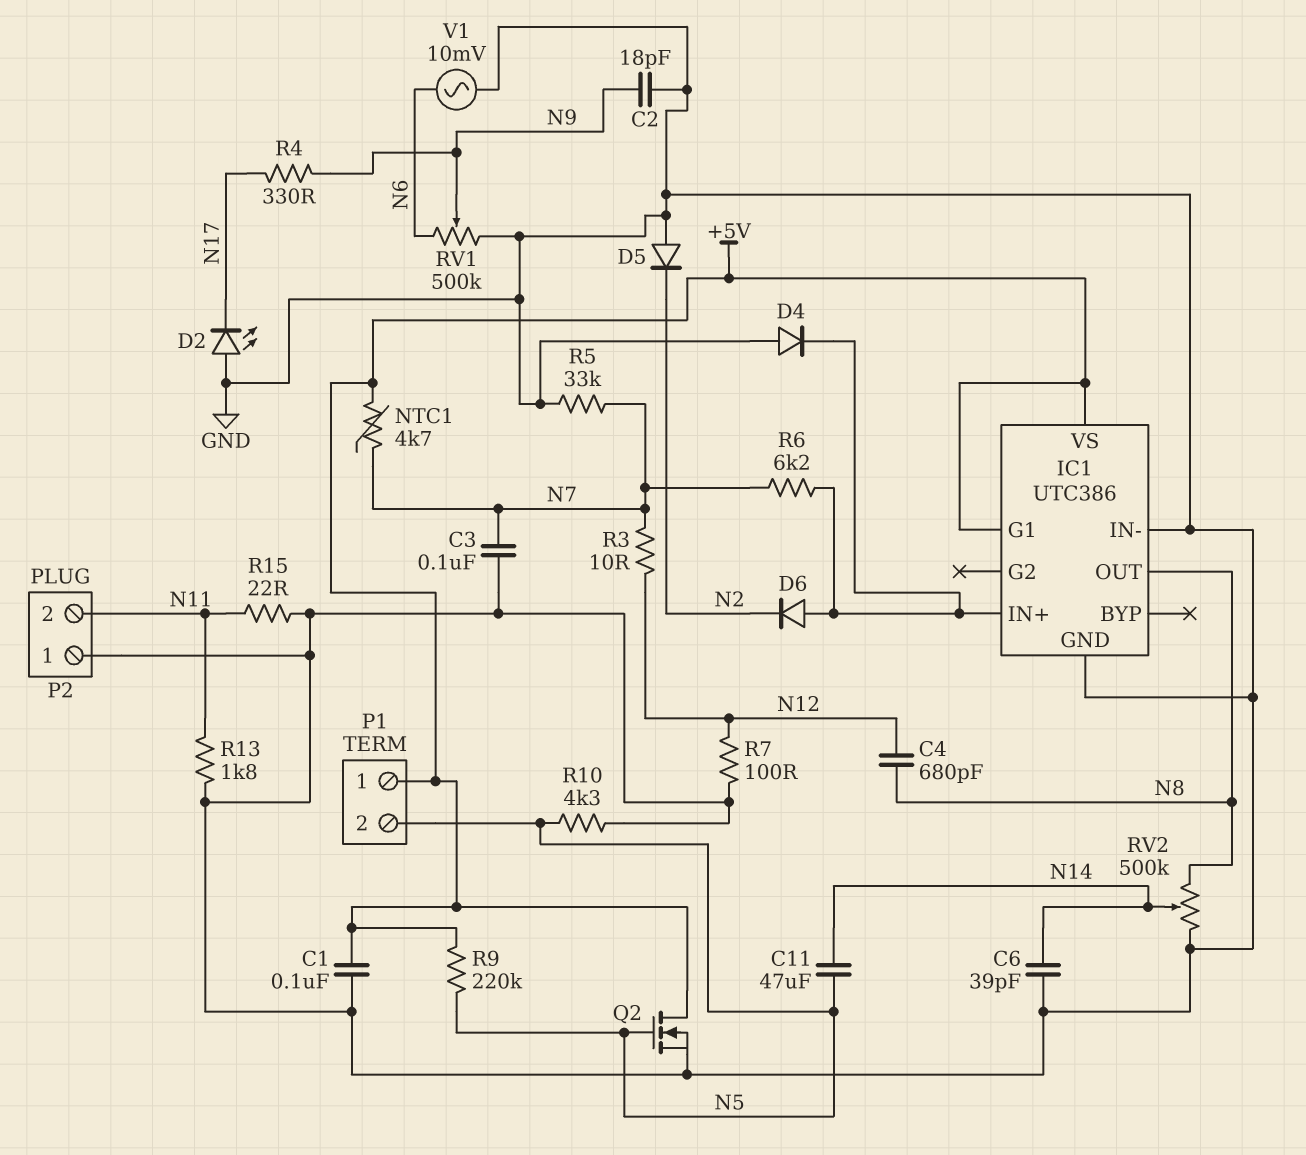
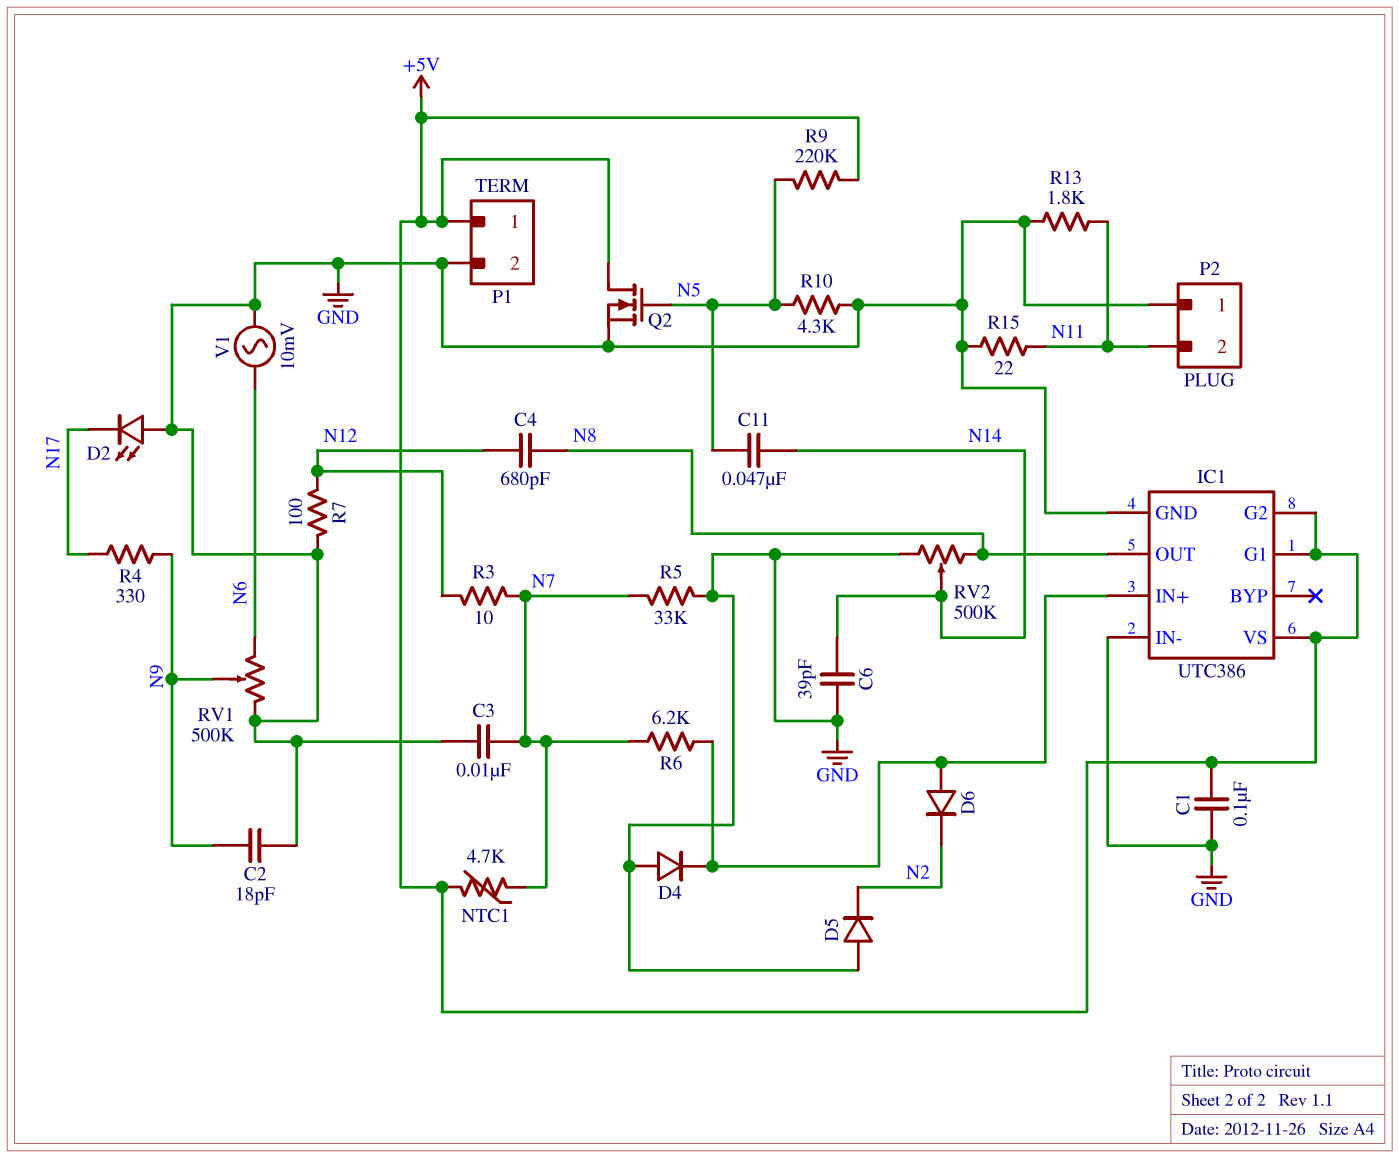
C3: 100nF (GND, N7) -> 10nF (GND, N7)
C11: 47uF (N5, N14) -> 47nF (N5, N14)
IC1 pin G2: none -> +5V
P1 pin 2: N5 -> GND

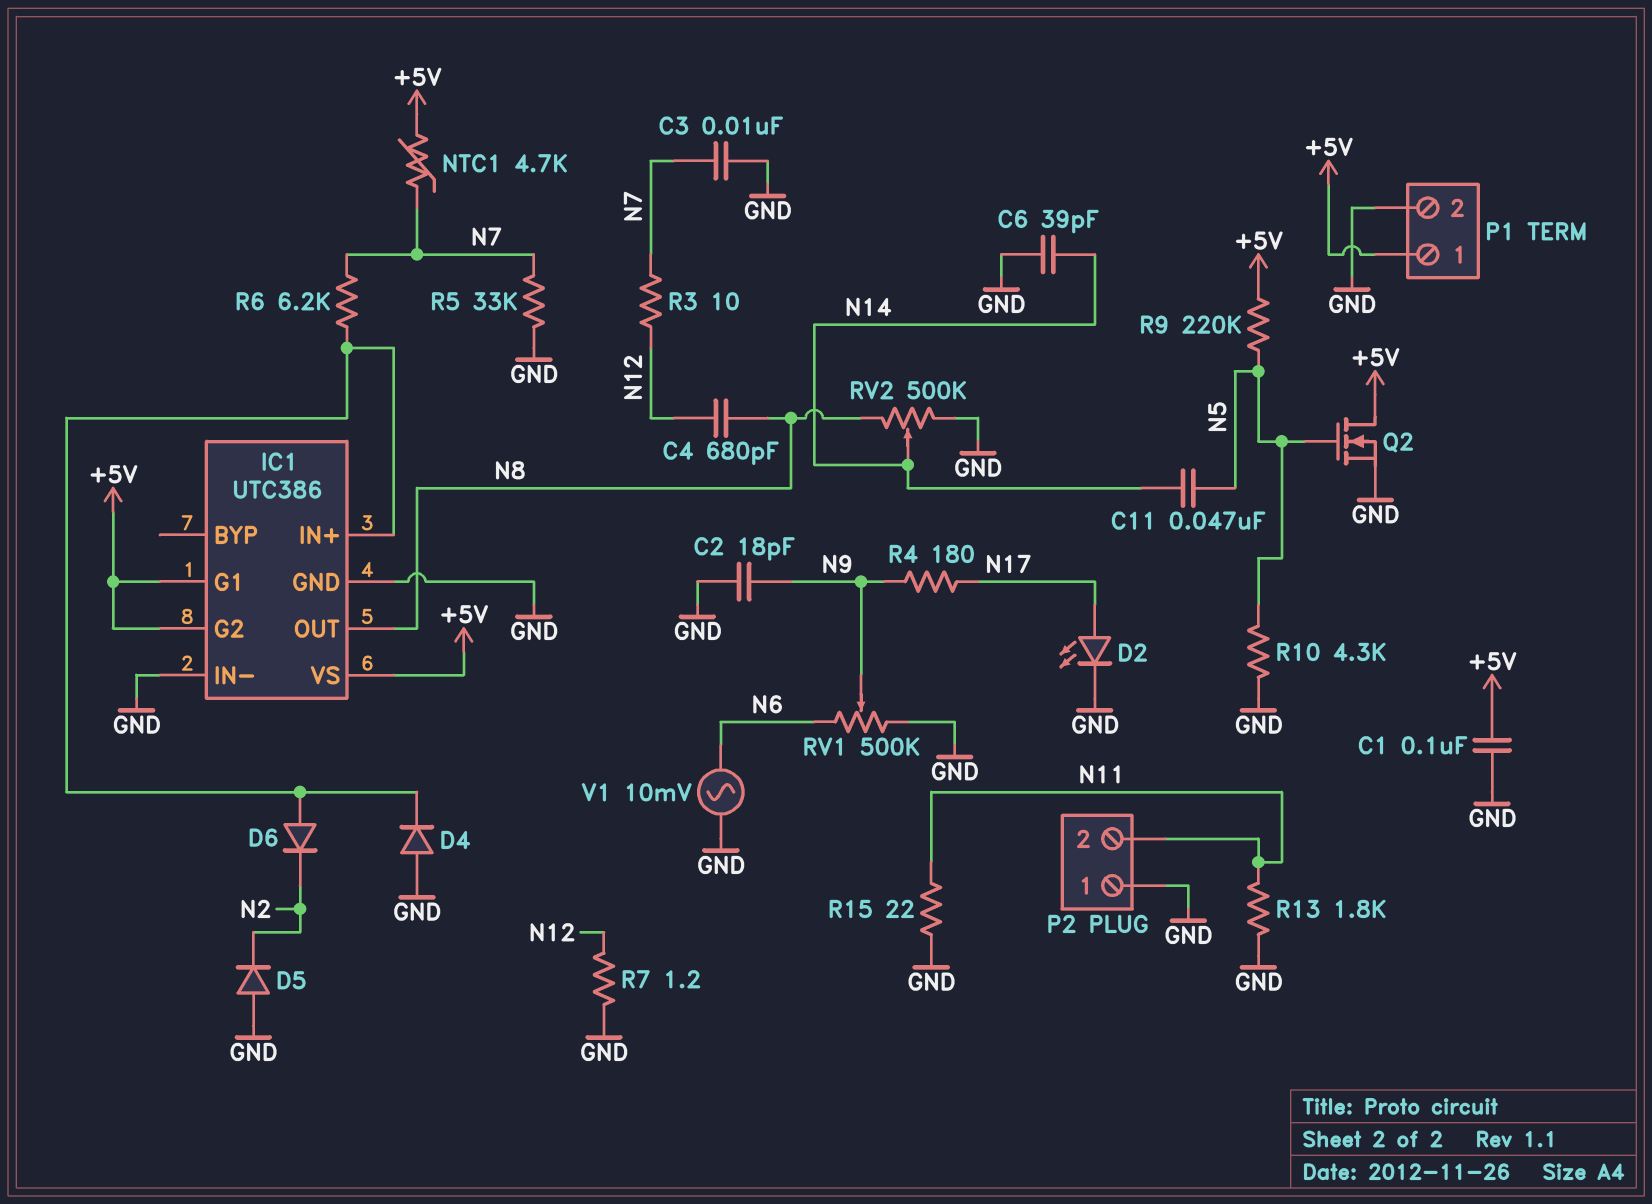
D2: LED (A GND, K N17) -> LED (A N17, K GND)
R4: 330 (N9, N17) -> 180 (N9, N17)
R7: 100 (GND, N12) -> 1.2 (GND, N12)

